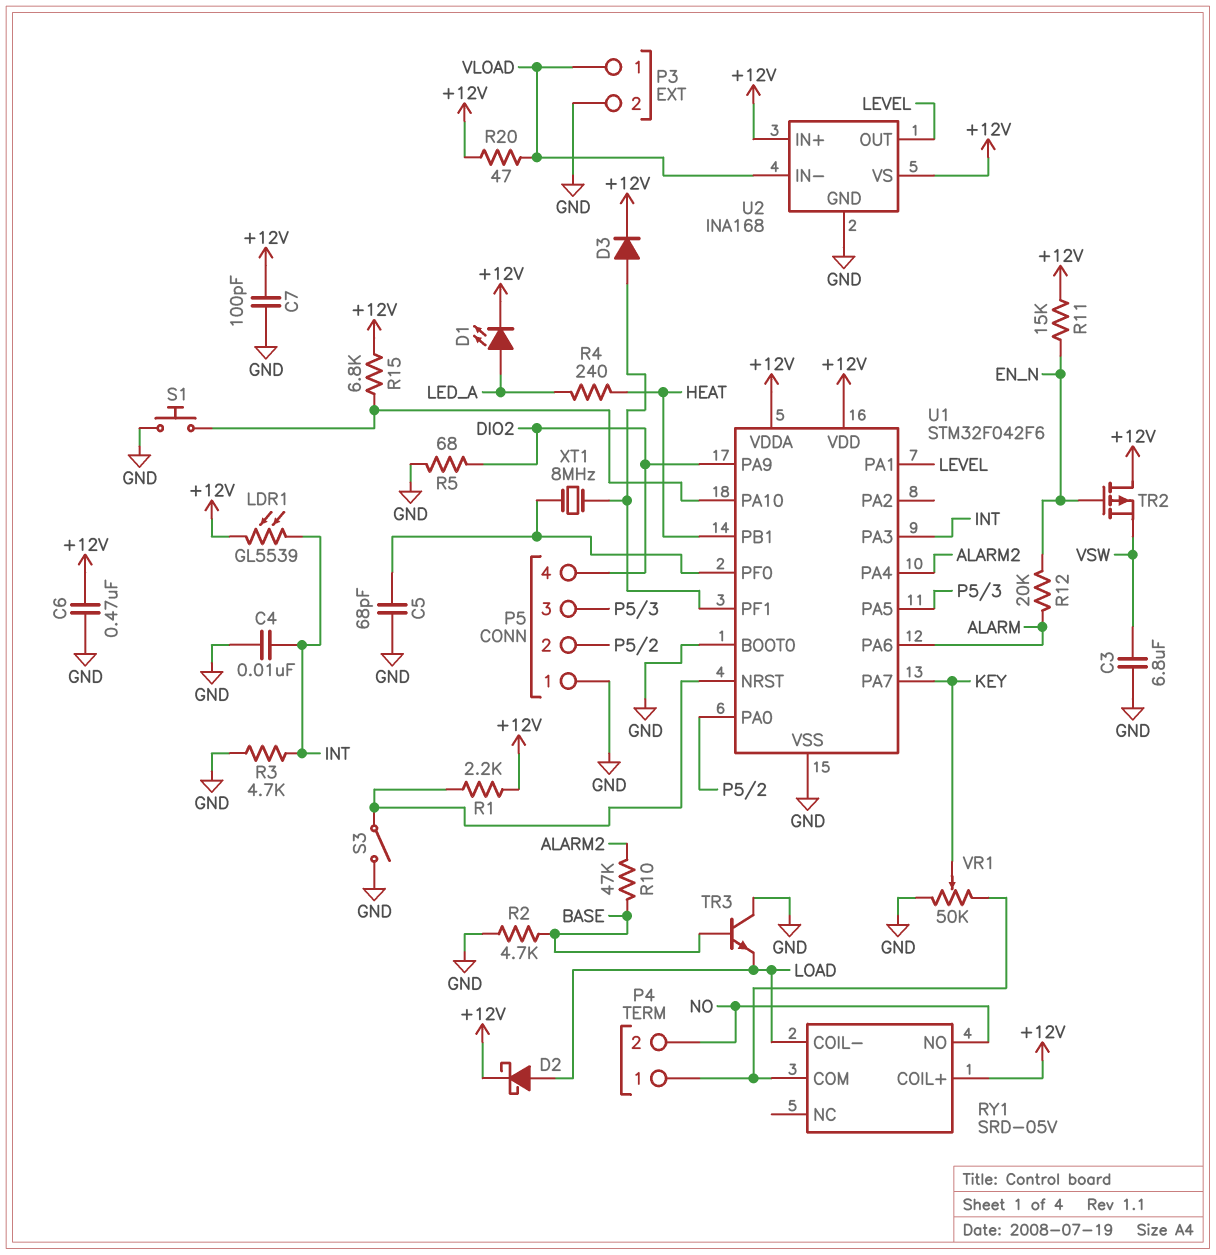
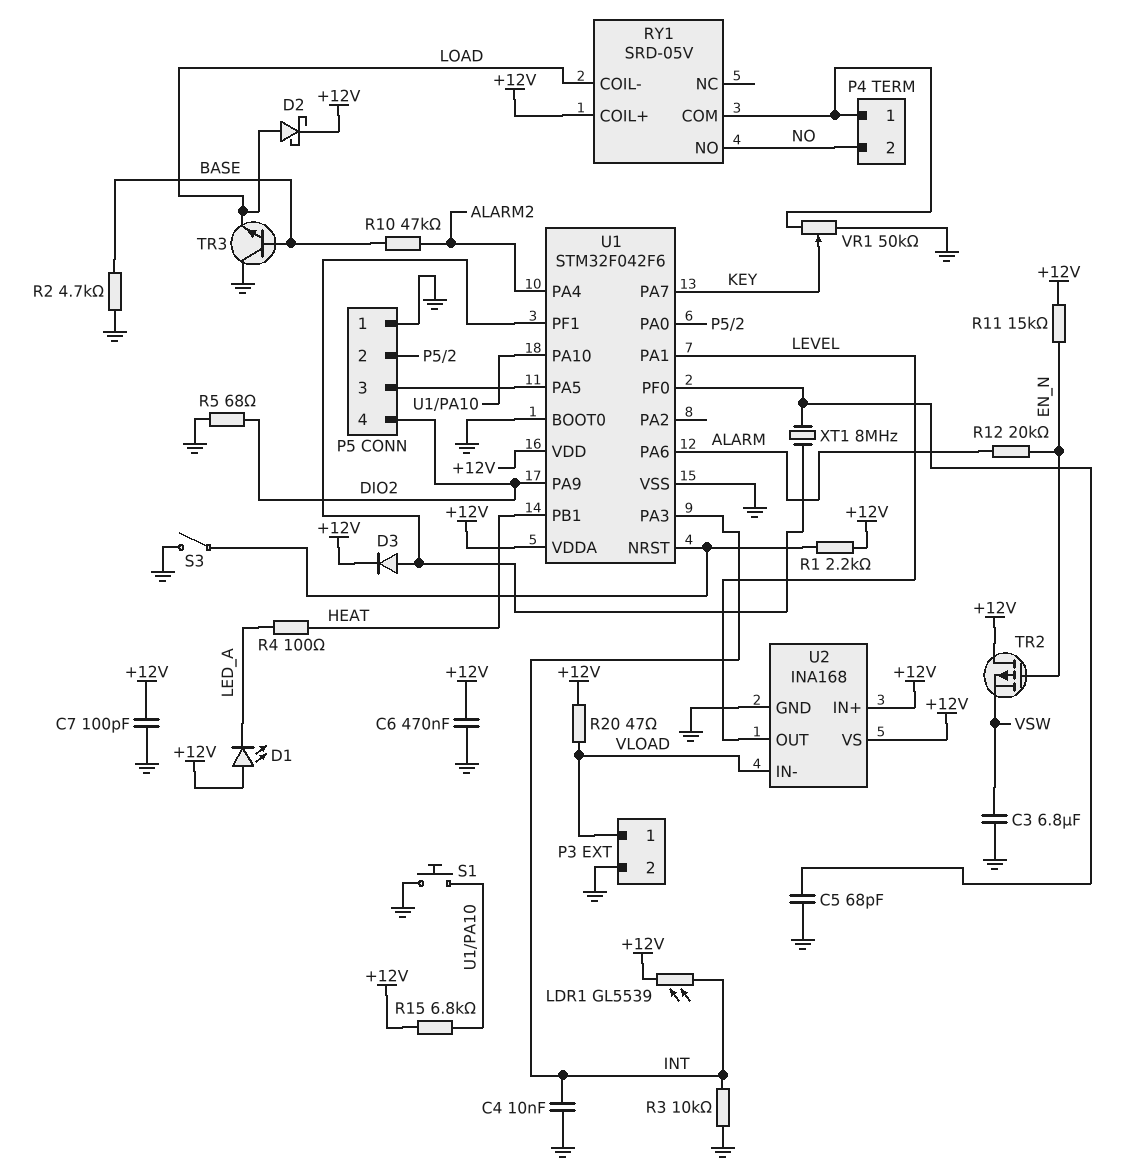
D1: LED (A LED_A, K +12V) -> LED (A +12V, K LED_A)
R3: 4.7k (GND, INT) -> 10k (GND, INT)
R4: 240 (HEAT, LED_A) -> 100 (HEAT, LED_A)

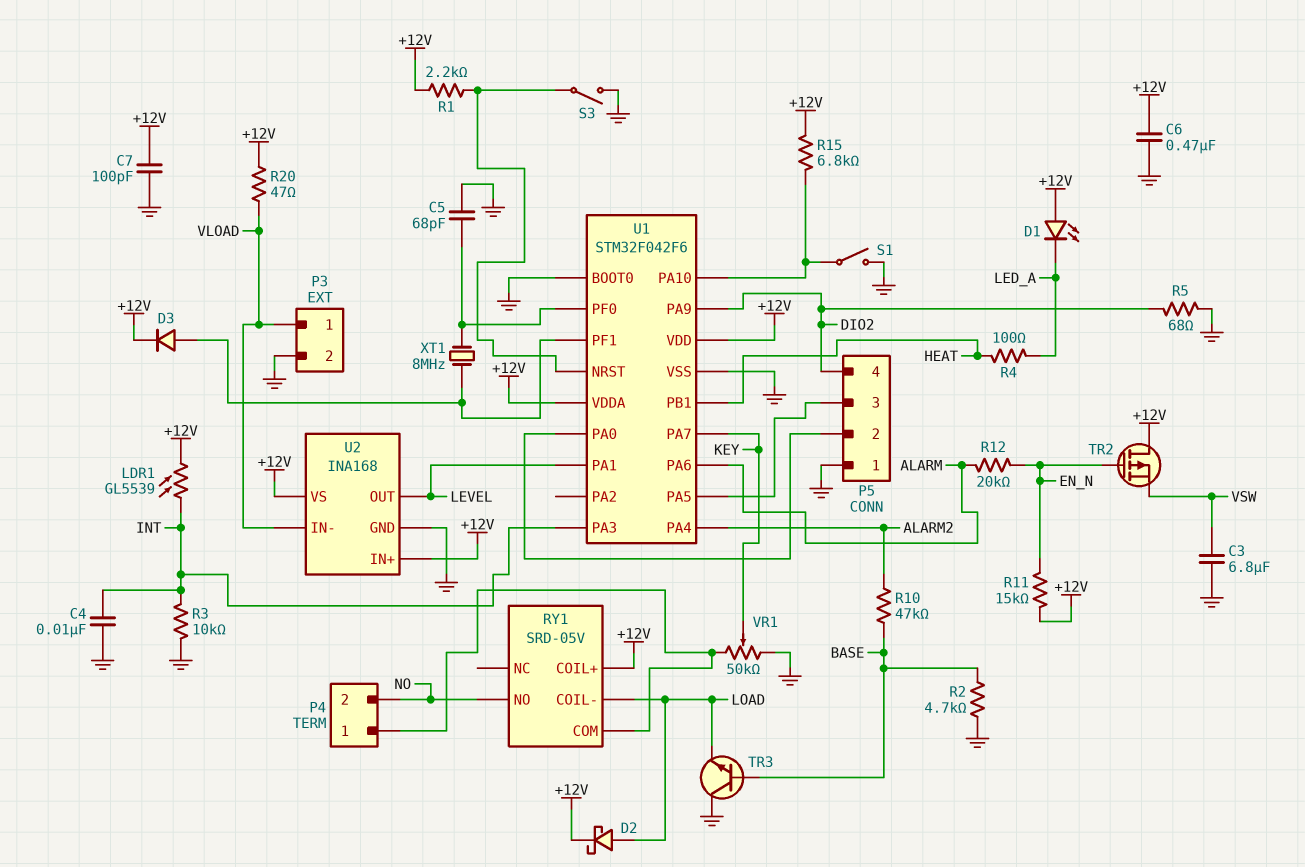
S1: button (GND, U1/PA10) -> switch (GND, U1/PA10)

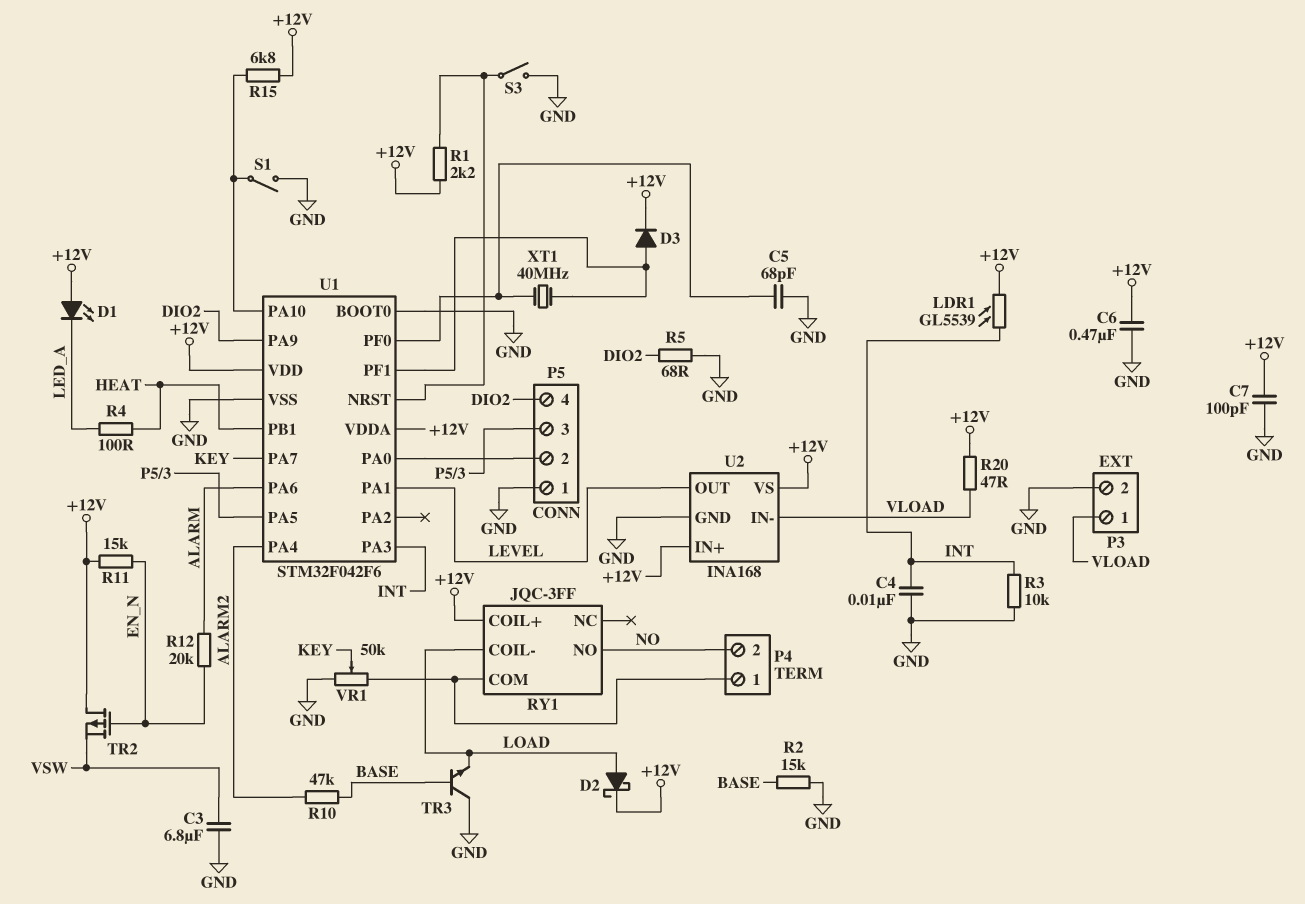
R2: 4.7k (BASE, GND) -> 15k (BASE, GND)
RY1: SRD-05V -> JQC-3FF
XT1: 8MHz (U1/PF0, U1/PF1) -> 40MHz (U1/PF0, U1/PF1)

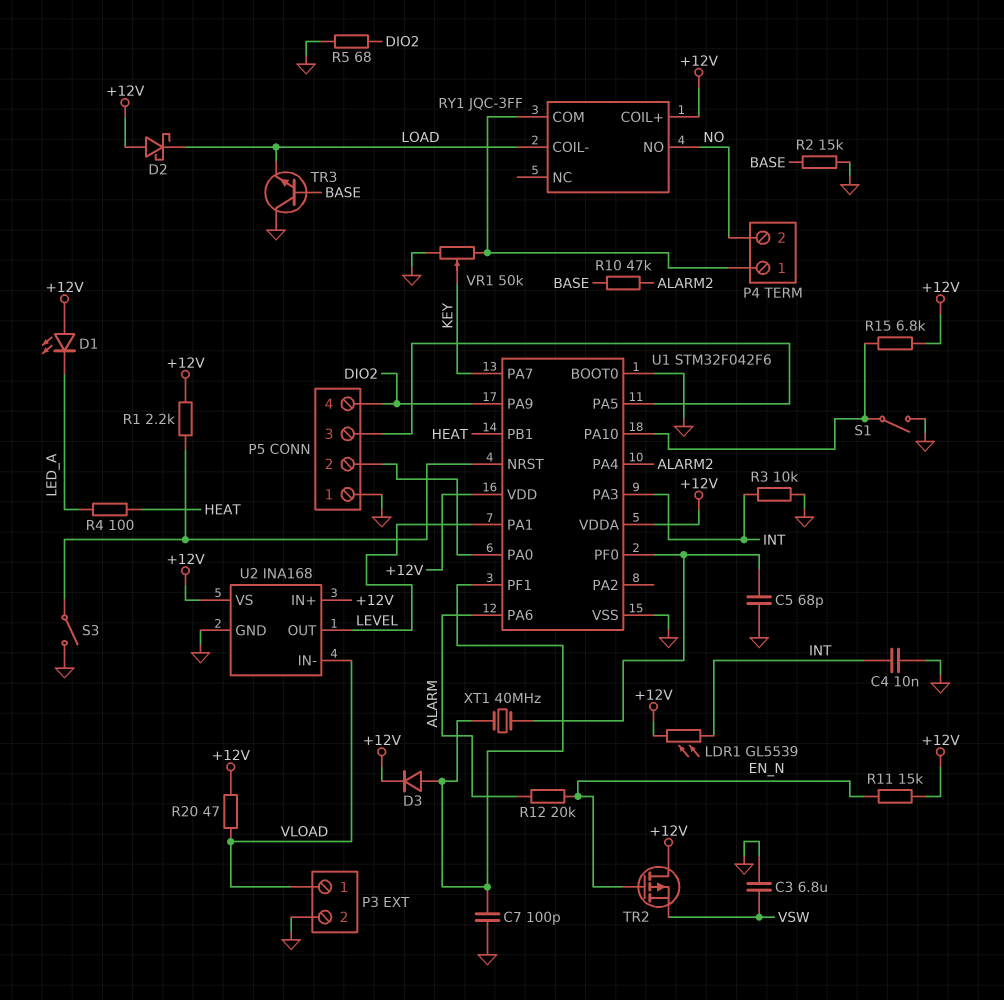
C6: 470nF (+12V, GND) -> none
C7: 100pF (+12V, GND) -> 100pF (GND, U1/PF1)
D2: schottky (A LOAD, K +12V) -> schottky (A +12V, K LOAD)

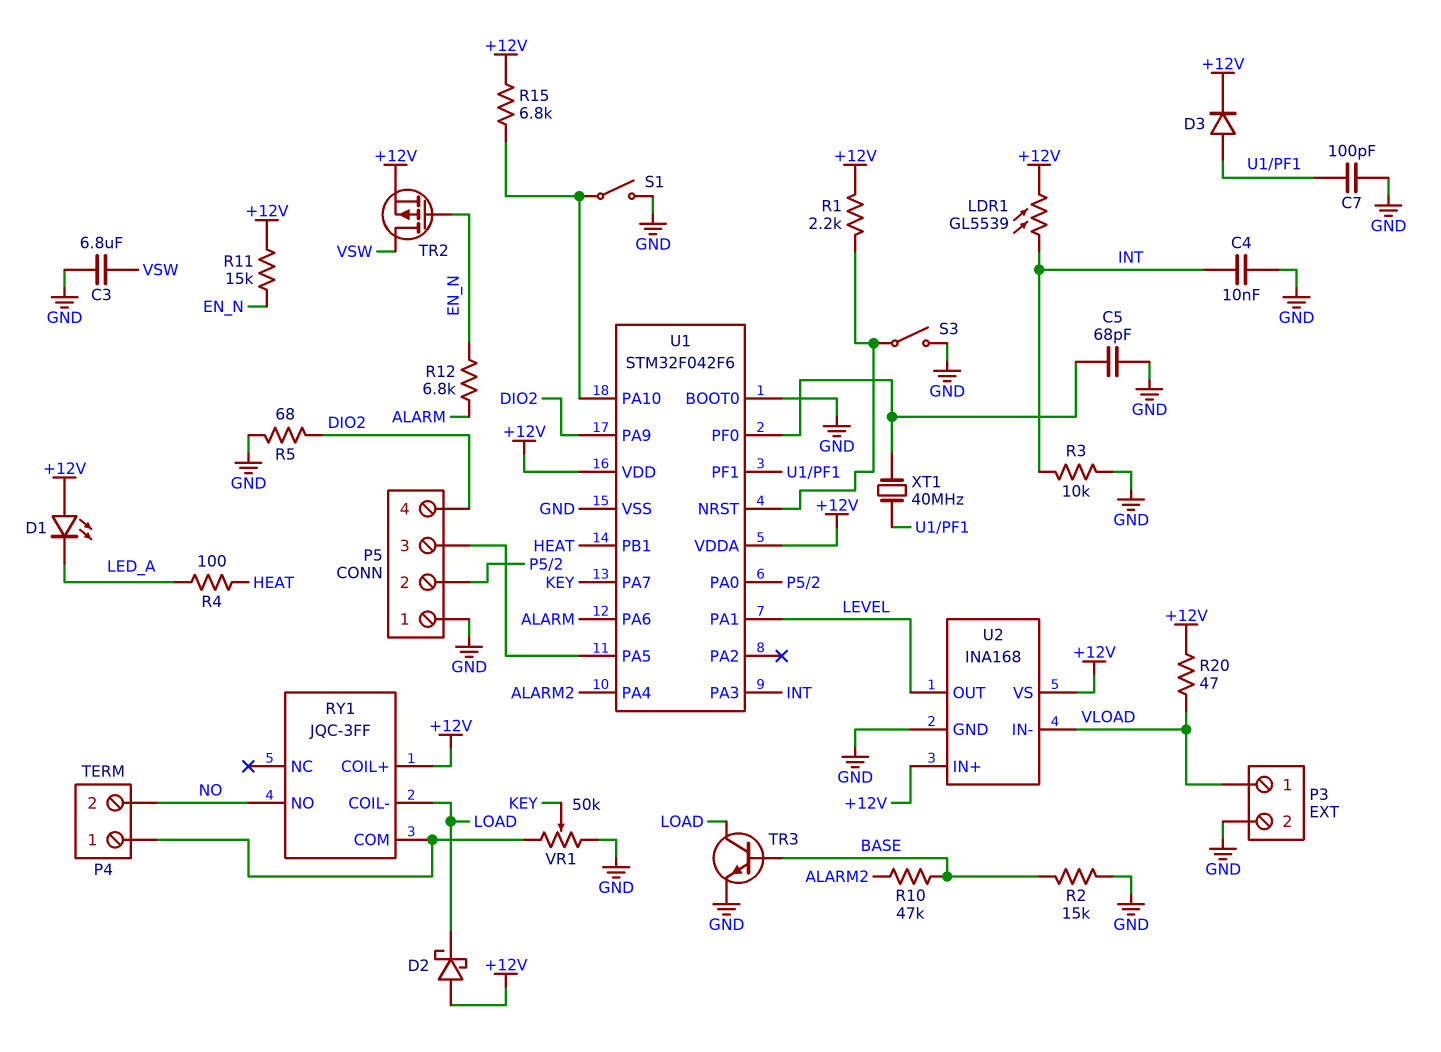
R12: 20k (ALARM, EN_N) -> 6.8k (ALARM, EN_N)
TR2: PMOS (G EN_N, D +12V, S VSW) -> PMOS (G EN_N, D VSW, S +12V)
TR3: NPN (B BASE, C GND, E LOAD) -> NPN (B BASE, C LOAD, E GND)

